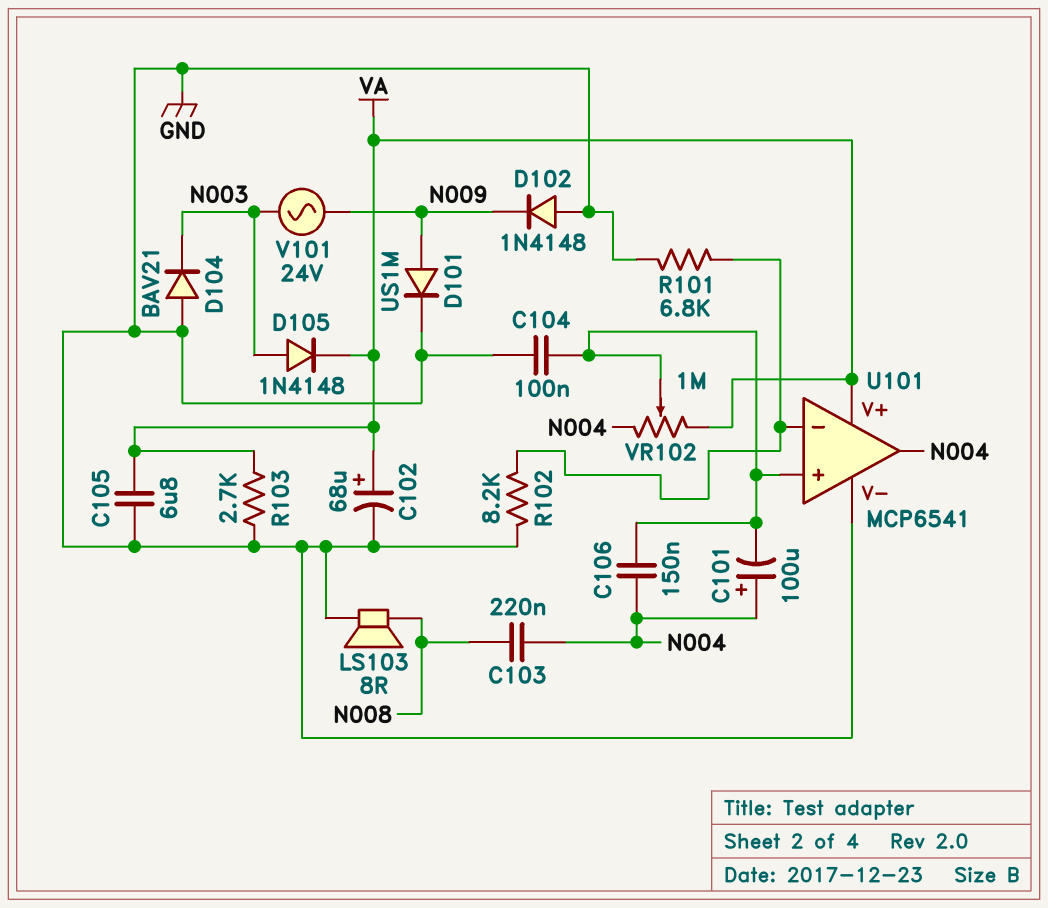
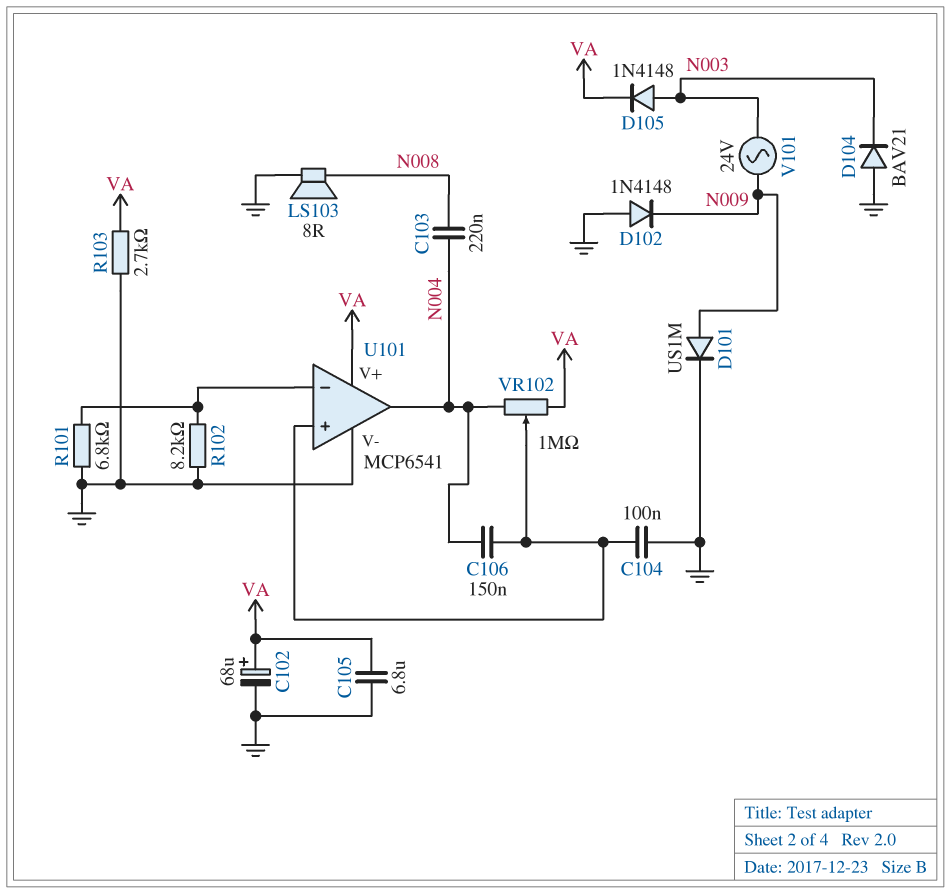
C101: 100uF (plus N004, minus U101/in+) -> none

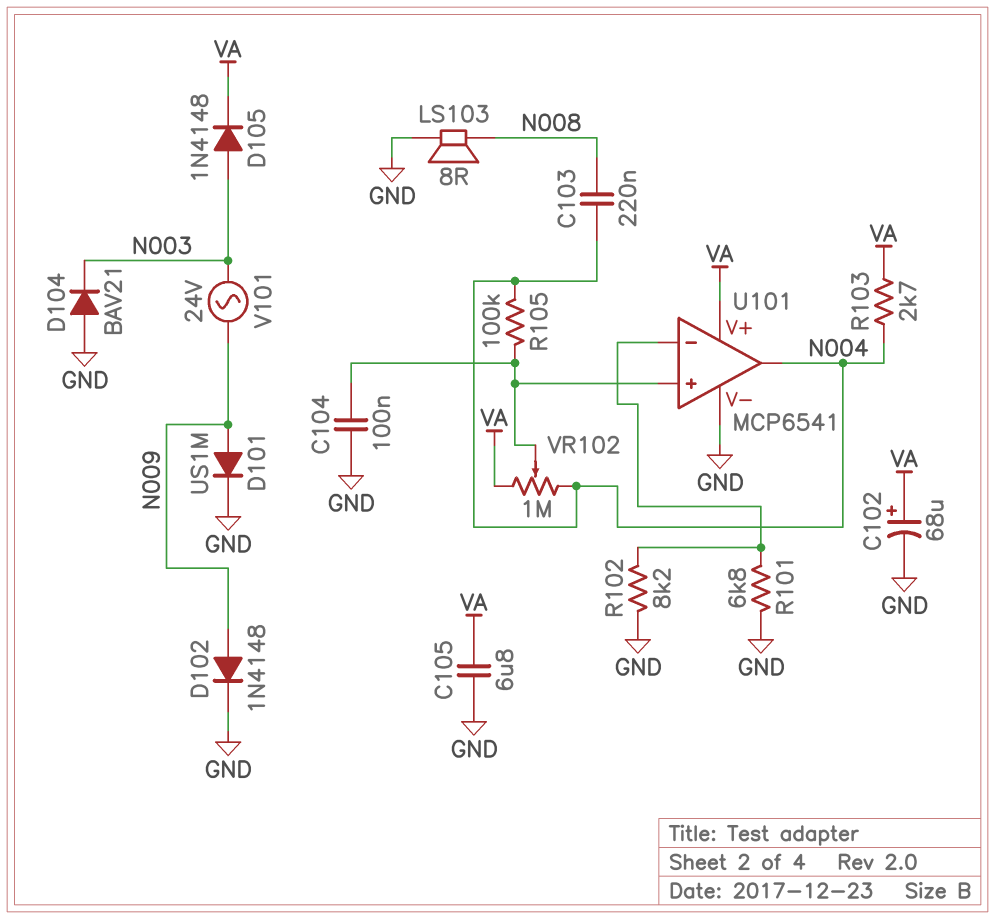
C106: 150nF (N004, U101/in+) -> none
D102: diode 1N4148 (A GND, K N009) -> diode 1N4148 (A N009, K GND)
R103: 2.7k (GND, VA) -> 2.7k (N004, VA)
R105: none -> 100k (N004, U101/in+)

